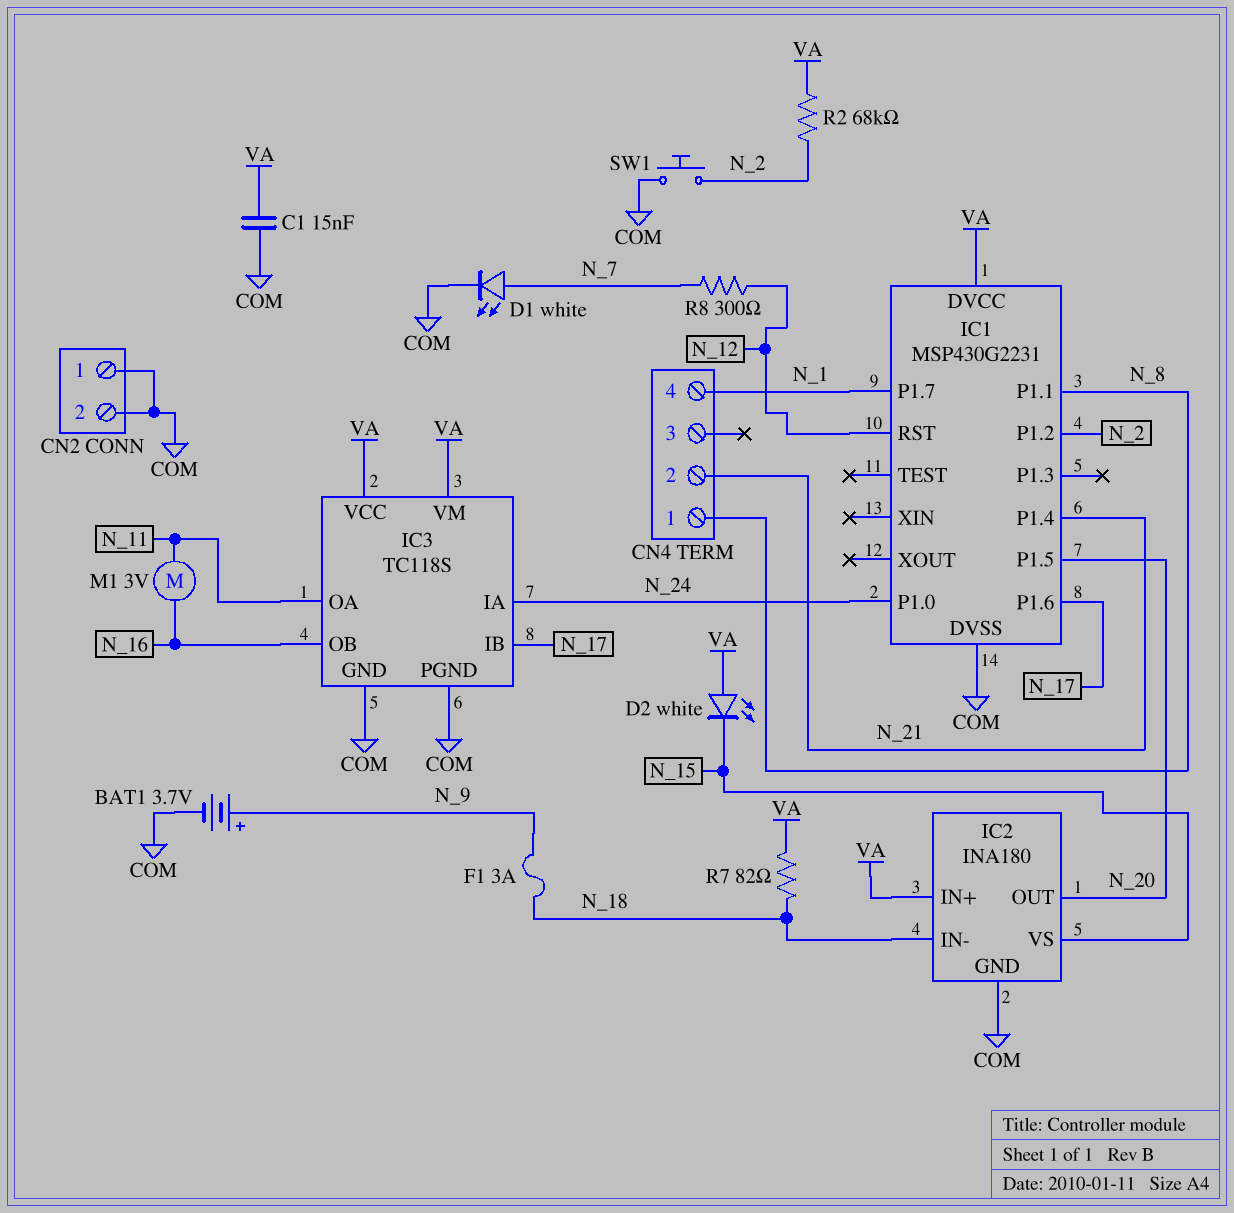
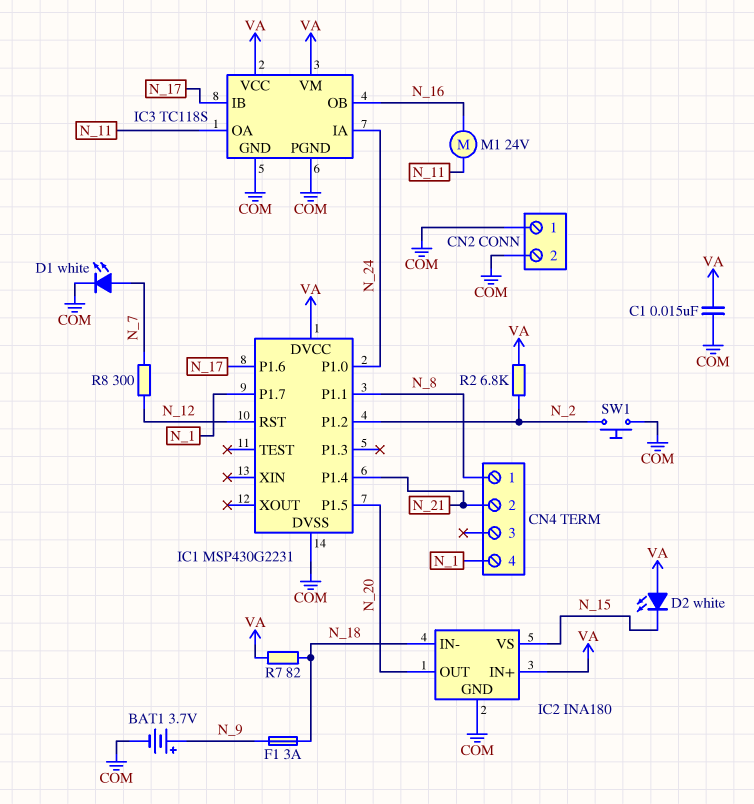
M1: motor 3V (N_11, N_16) -> motor 24V (N_11, N_16)
R2: 68k (N_2, VA) -> 6.8k (N_2, VA)

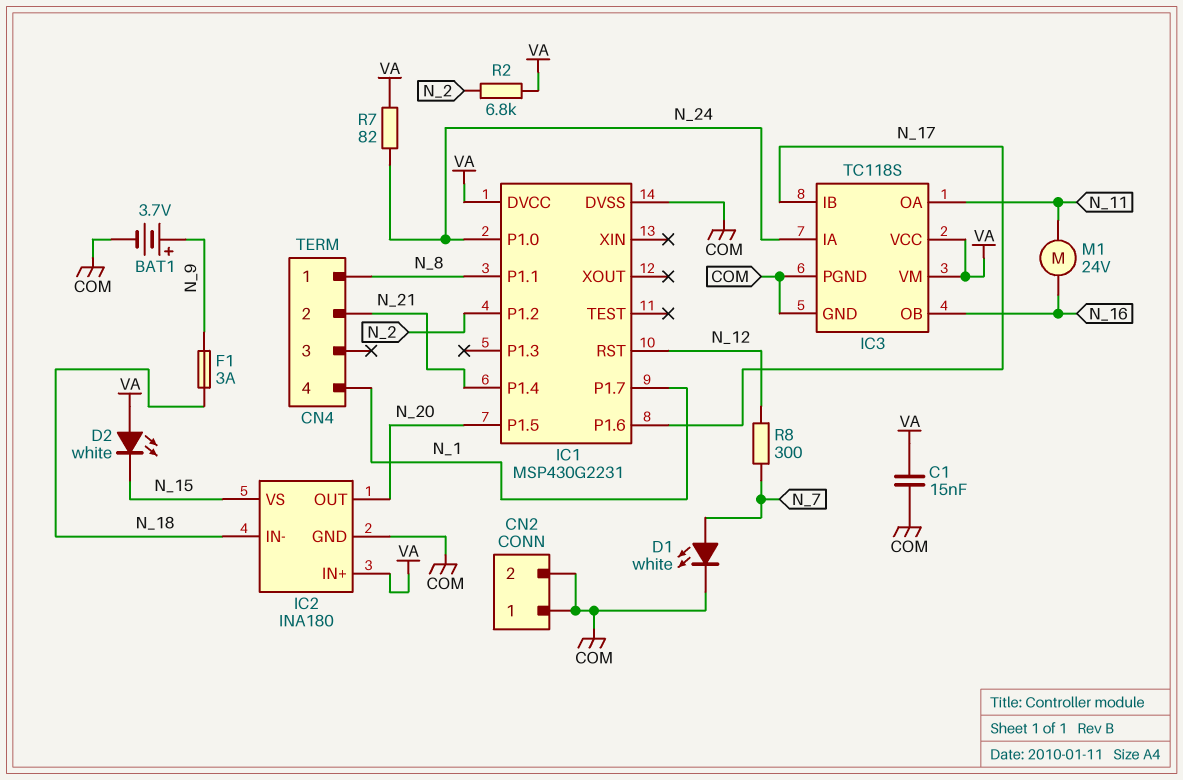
R7: 82 (N_18, VA) -> 82 (N_24, VA)
SW1: button (COM, N_2) -> none

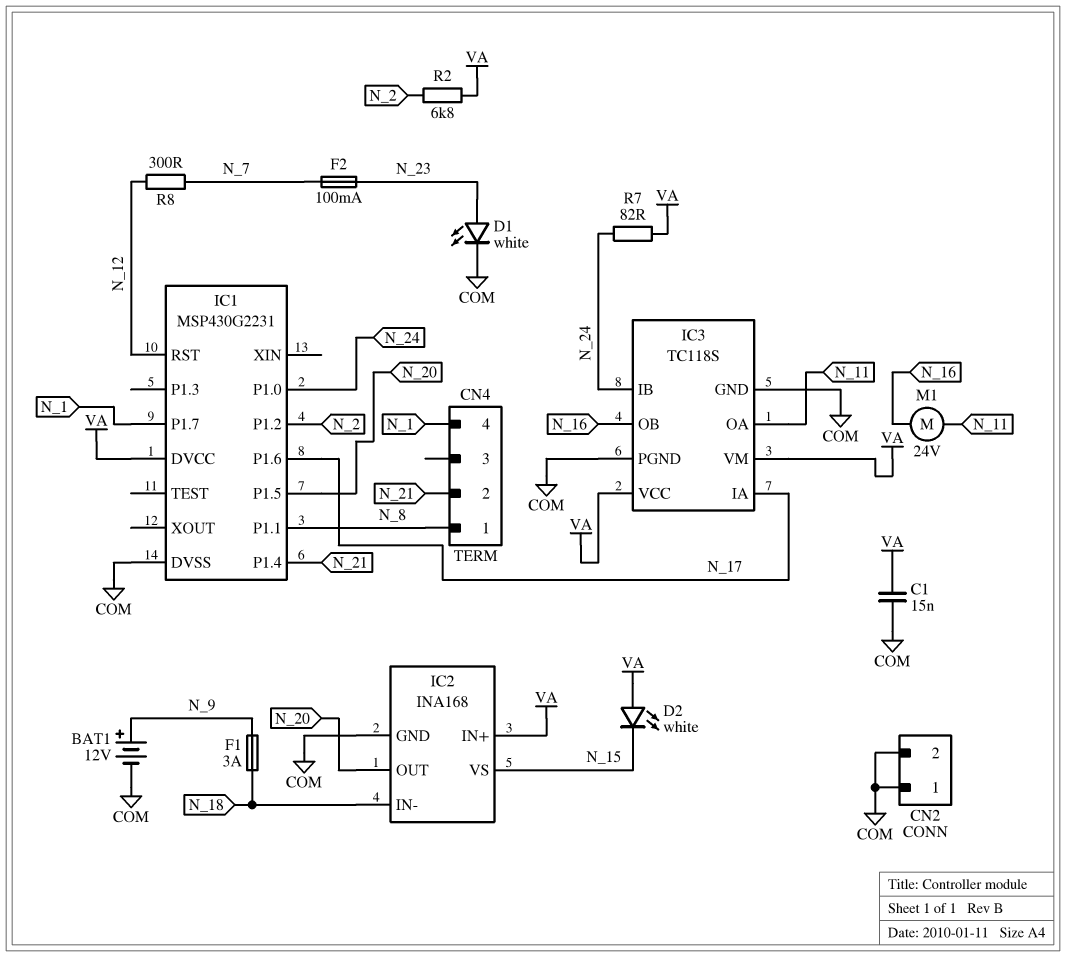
BAT1: 3.7V (plus N_9, minus COM) -> 12V (plus N_9, minus COM)
D1: LED white (A N_7, K COM) -> LED white (A N_23, K COM)
F2: none -> 100mA (N_7, N_23)
IC2: INA180 -> INA168
IC3 pin IA: N_24 -> N_17
IC3 pin IB: N_17 -> N_24

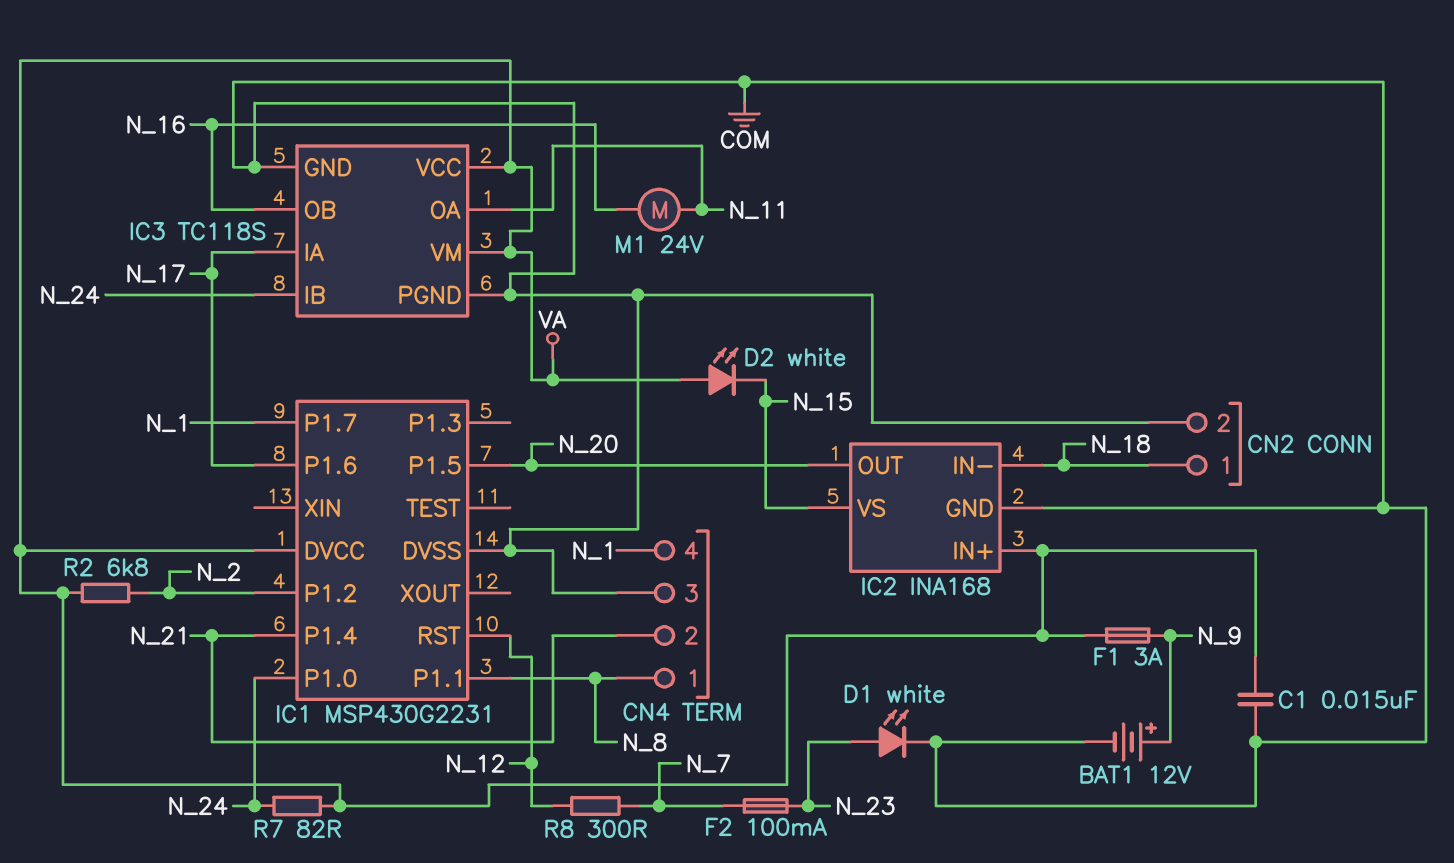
CN2 pin 1: COM -> N_18
CN4 pin 3: none -> COM
F1: 3A (N_9, N_18) -> 3A (N_9, VA)

